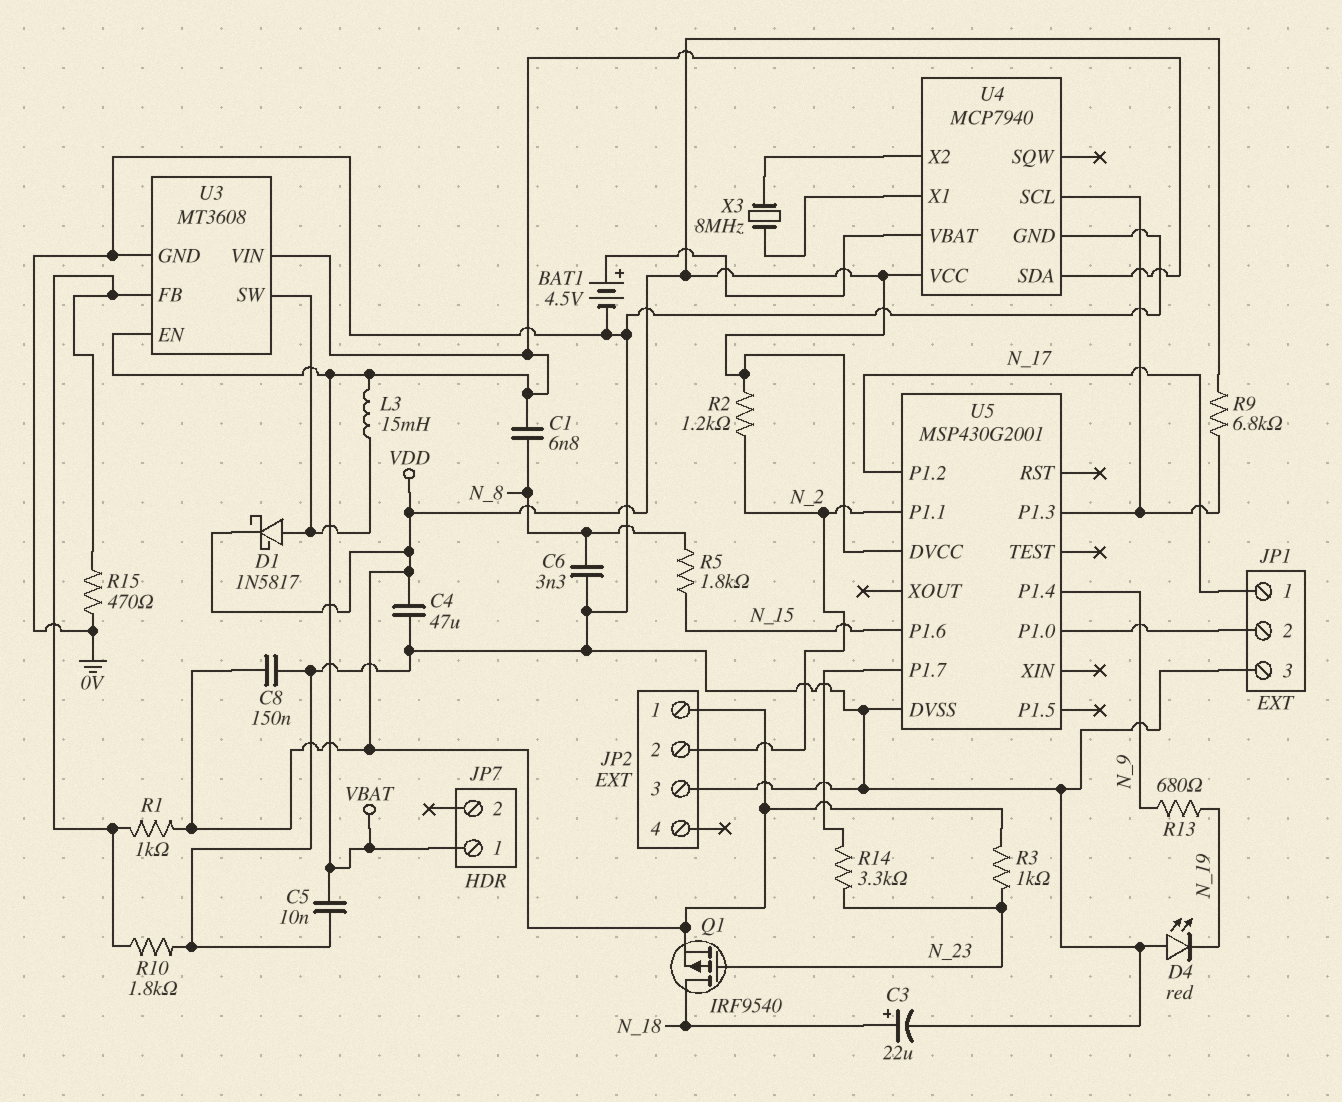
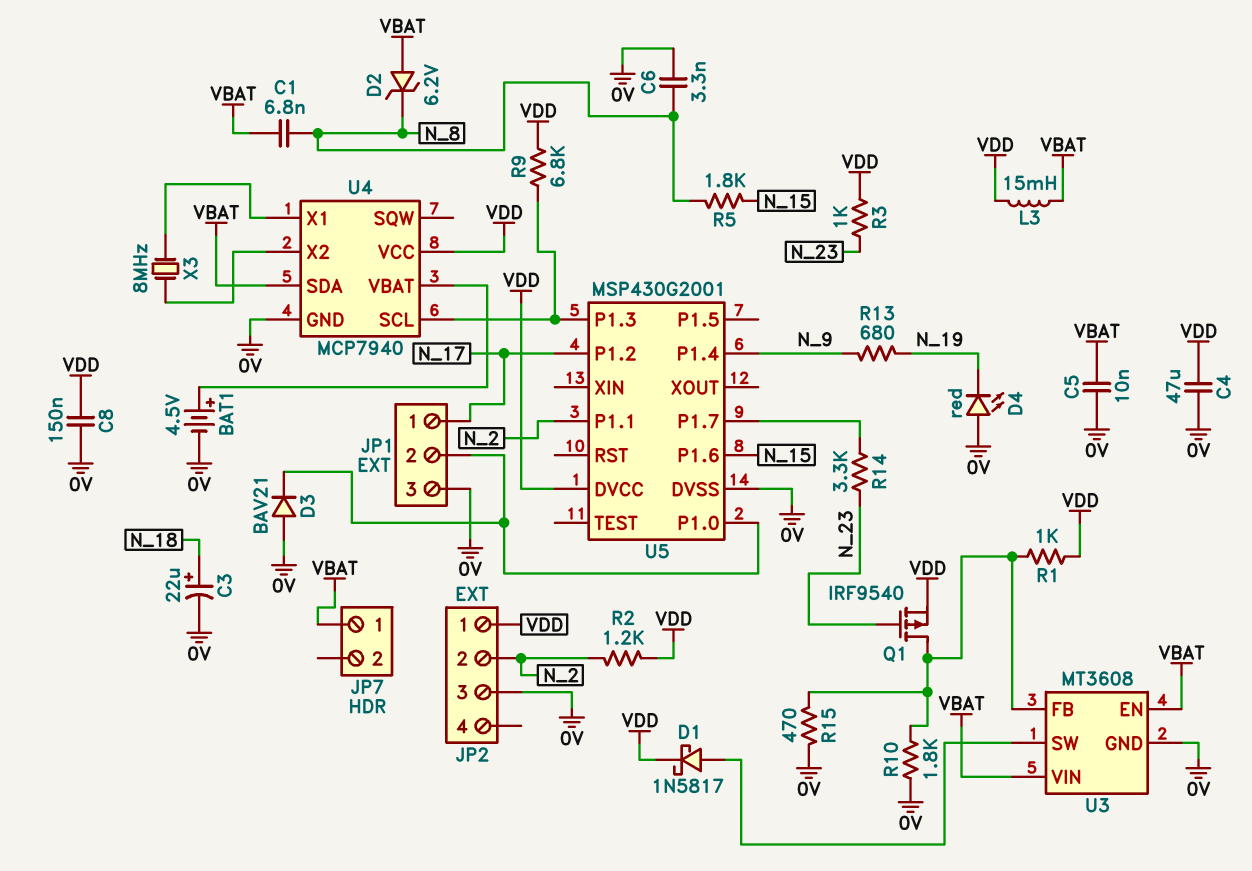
D2: none -> zener 6.2V (A VBAT, K N_8)
D3: none -> diode BAV21 (A 0V, K JP1/2)
L3: 15mH (U3/SW, VBAT) -> 15mH (VBAT, VDD)
Q1: PMOS IRF9540 (G N_23, D N_18, S VDD) -> PMOS IRF9540 (G N_23, D U3/FB, S VDD)

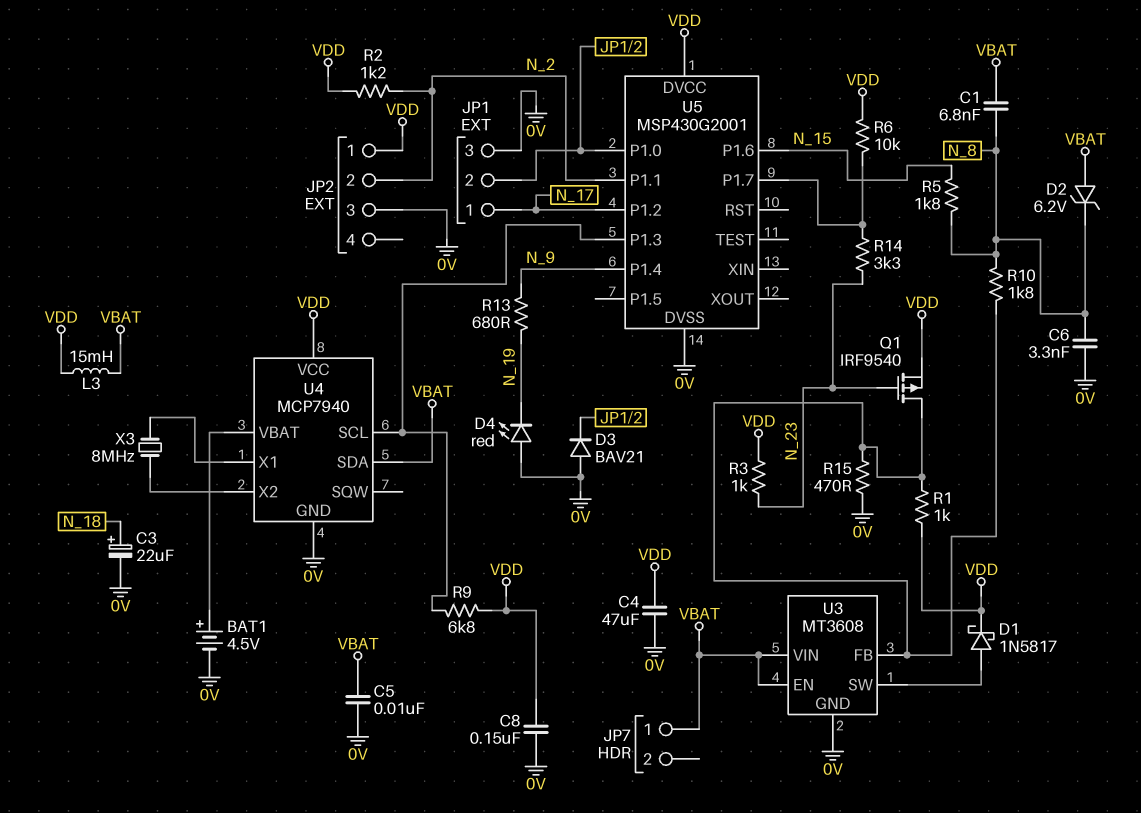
R6: none -> 10k (U5/P1.7, VDD)
R10: 1.8k (0V, U3/FB) -> 1.8k (N_8, U3/FB)

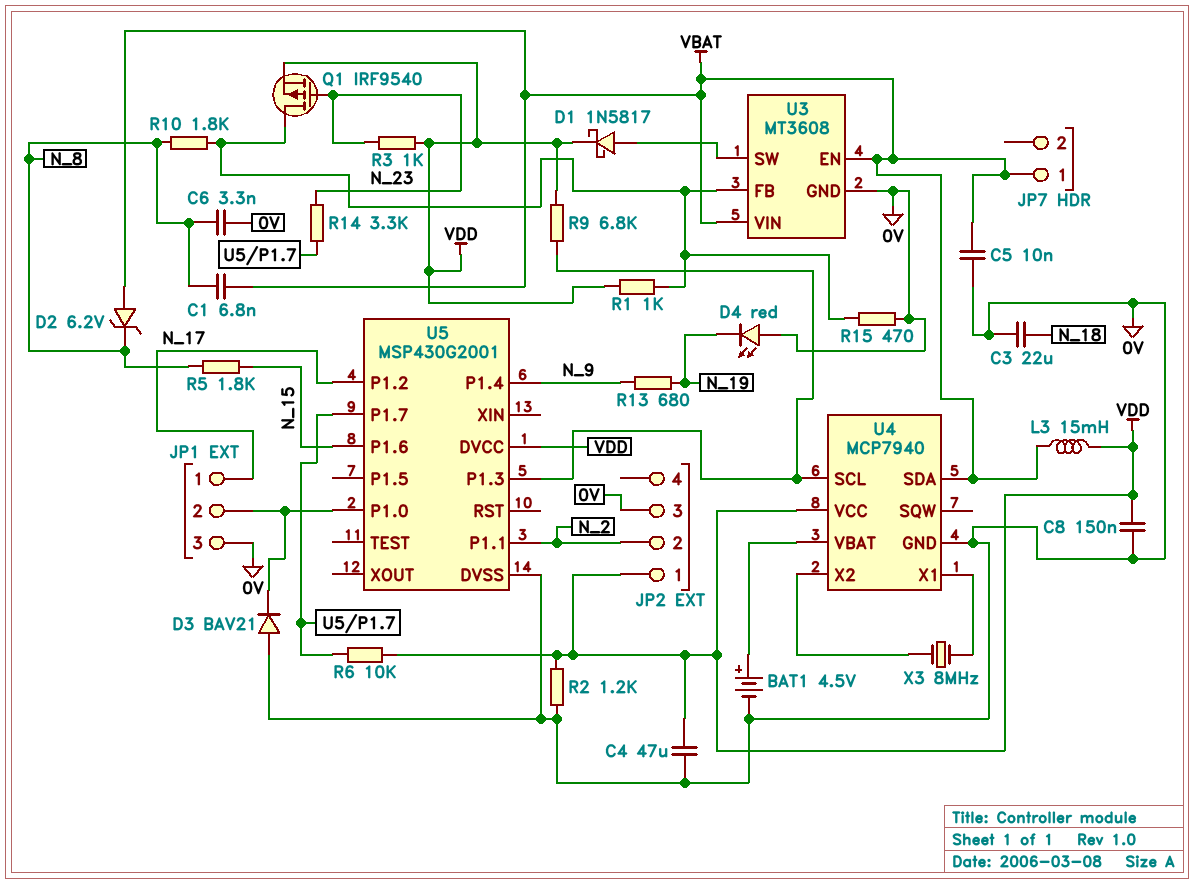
C3: 22uF (plus N_18, minus 0V) -> 22uF (0V, N_18)
R2: 1.2k (N_2, VDD) -> 1.2k (0V, VDD)

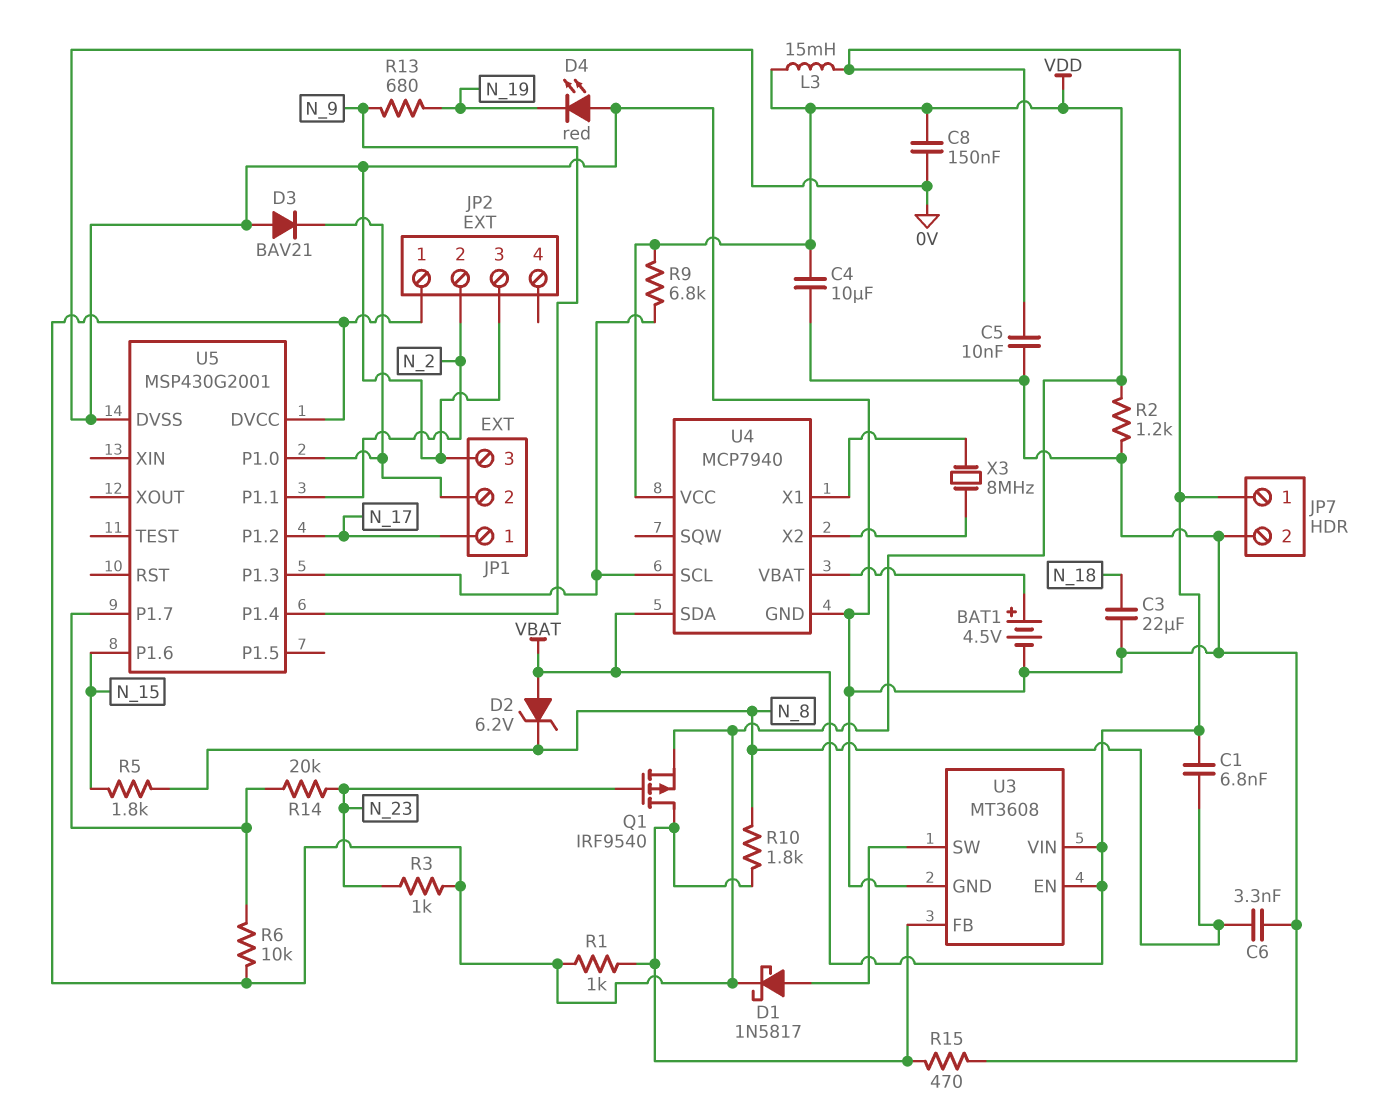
C4: 47uF (0V, VDD) -> 10uF (0V, VDD)
JP7 pin 2: none -> 0V
R14: 3.3k (N_23, U5/P1.7) -> 20k (N_23, U5/P1.7)

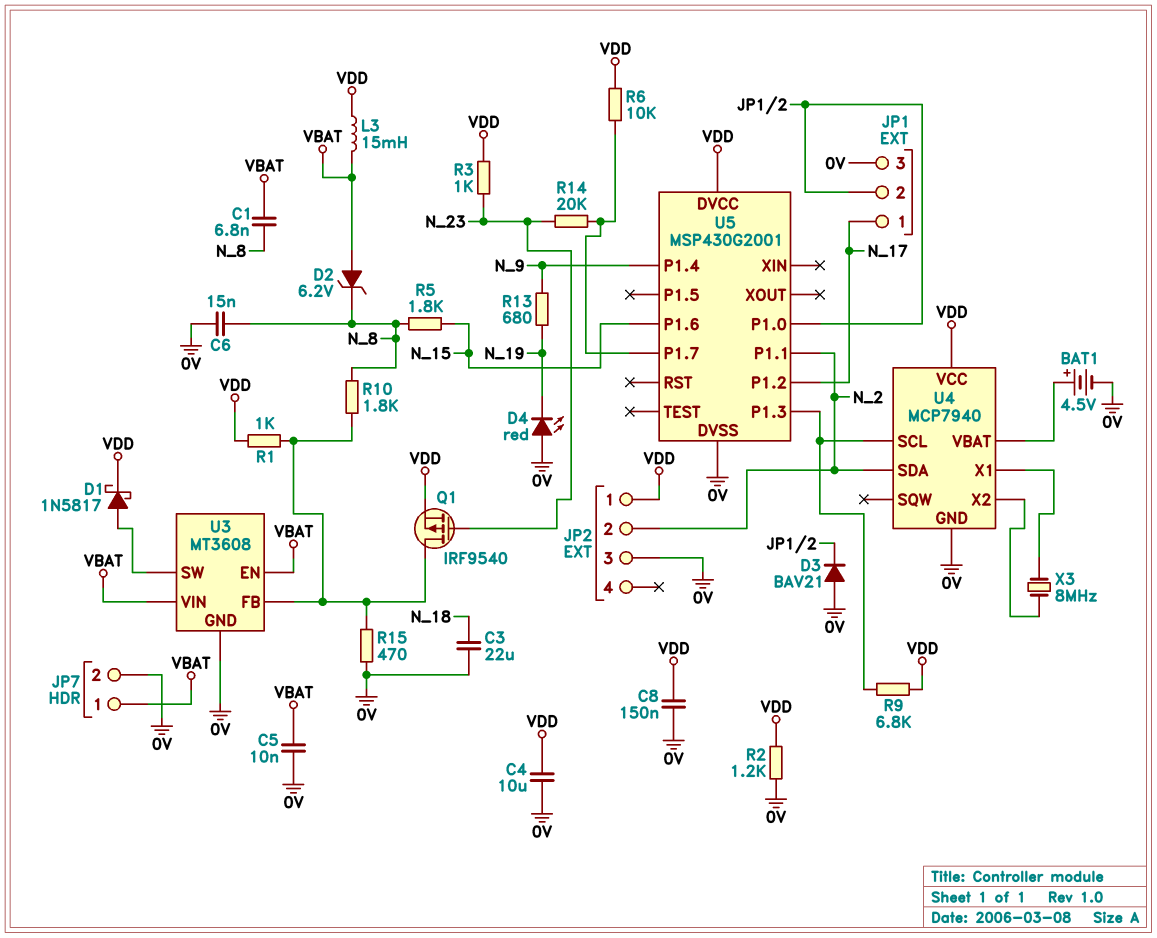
C6: 3.3nF (0V, N_8) -> 15nF (0V, N_8)
U4 pin SDA: VBAT -> N_2

